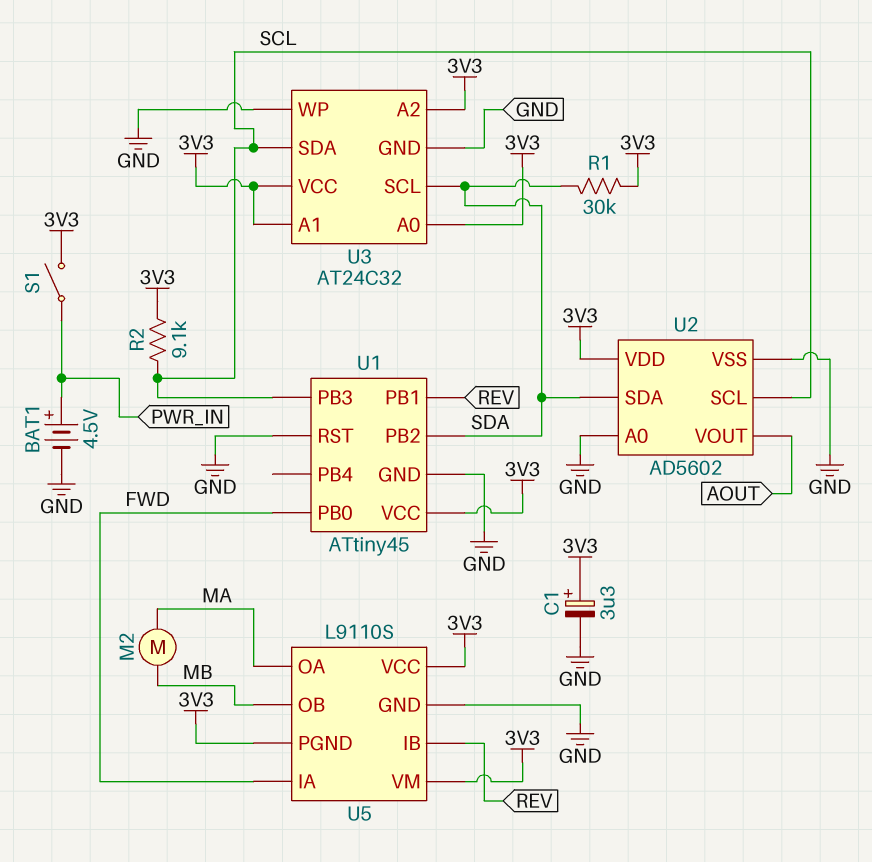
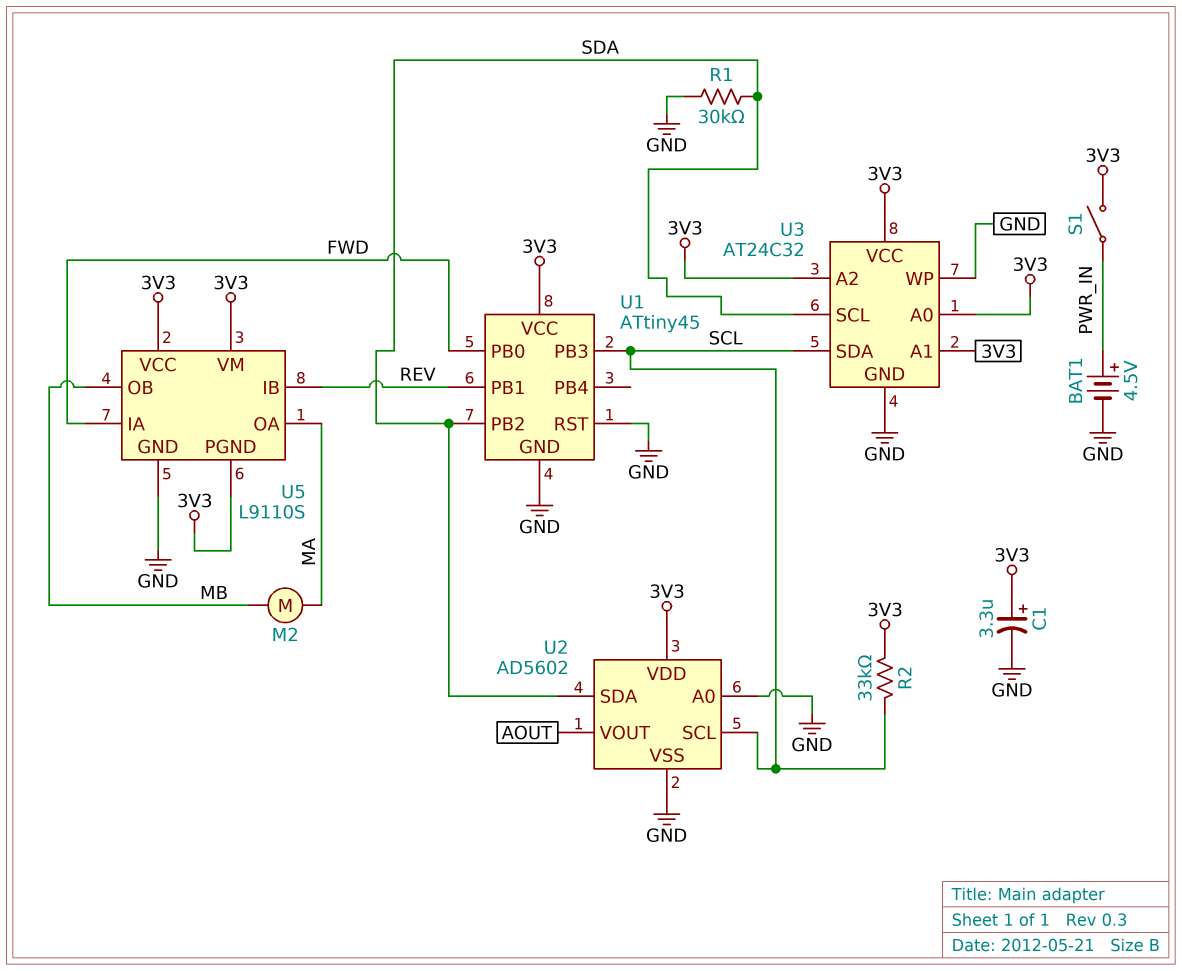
R1: 30k (3V3, SDA) -> 30k (GND, SDA)
R2: 9.1k (3V3, SCL) -> 33k (3V3, SCL)

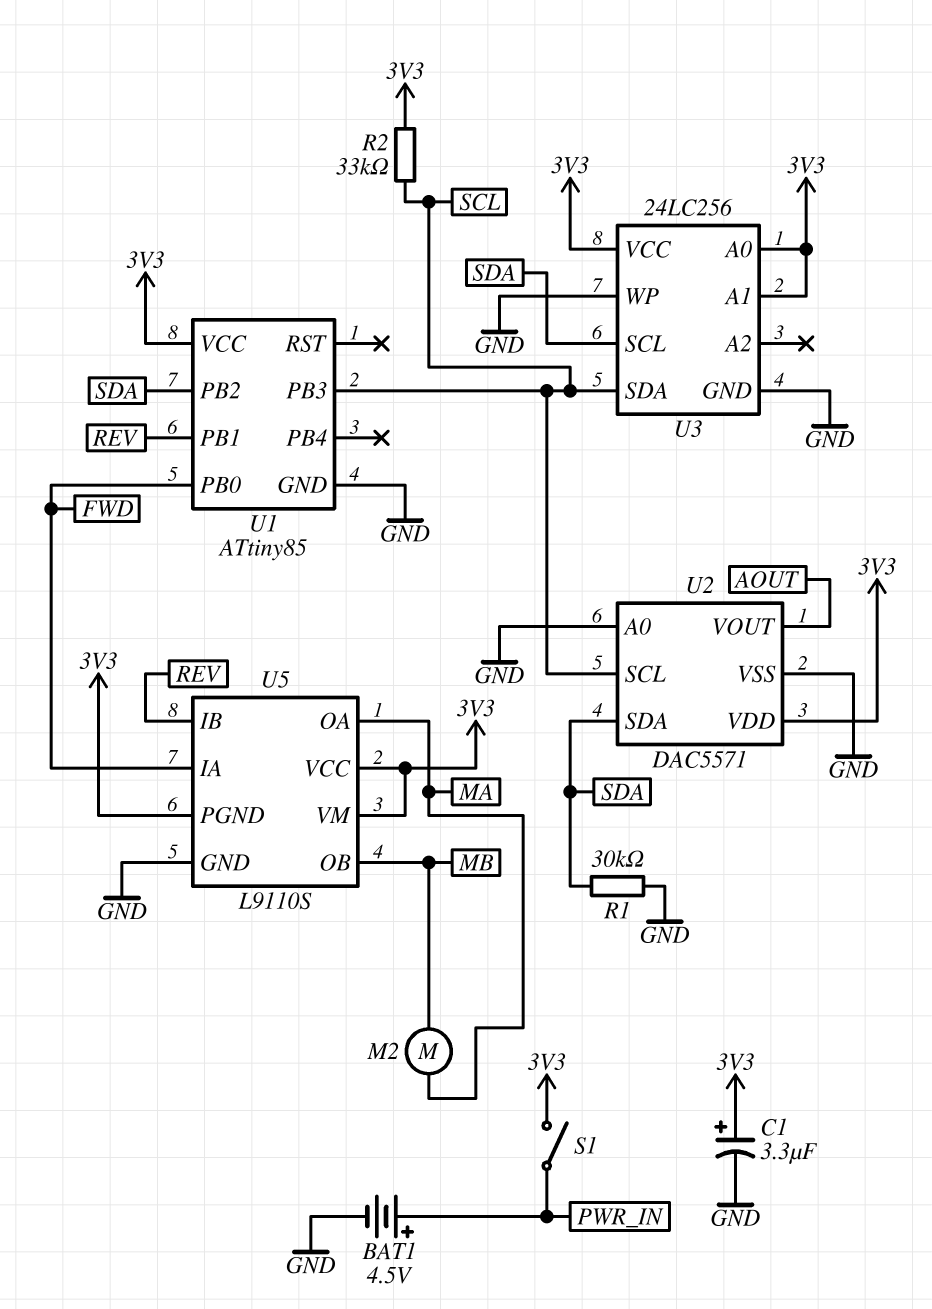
U1: ATtiny45 -> ATtiny85
U1 pin RST: GND -> none
U2: AD5602 -> DAC5571
U3: AT24C32 -> 24LC256
U3 pin A2: 3V3 -> none

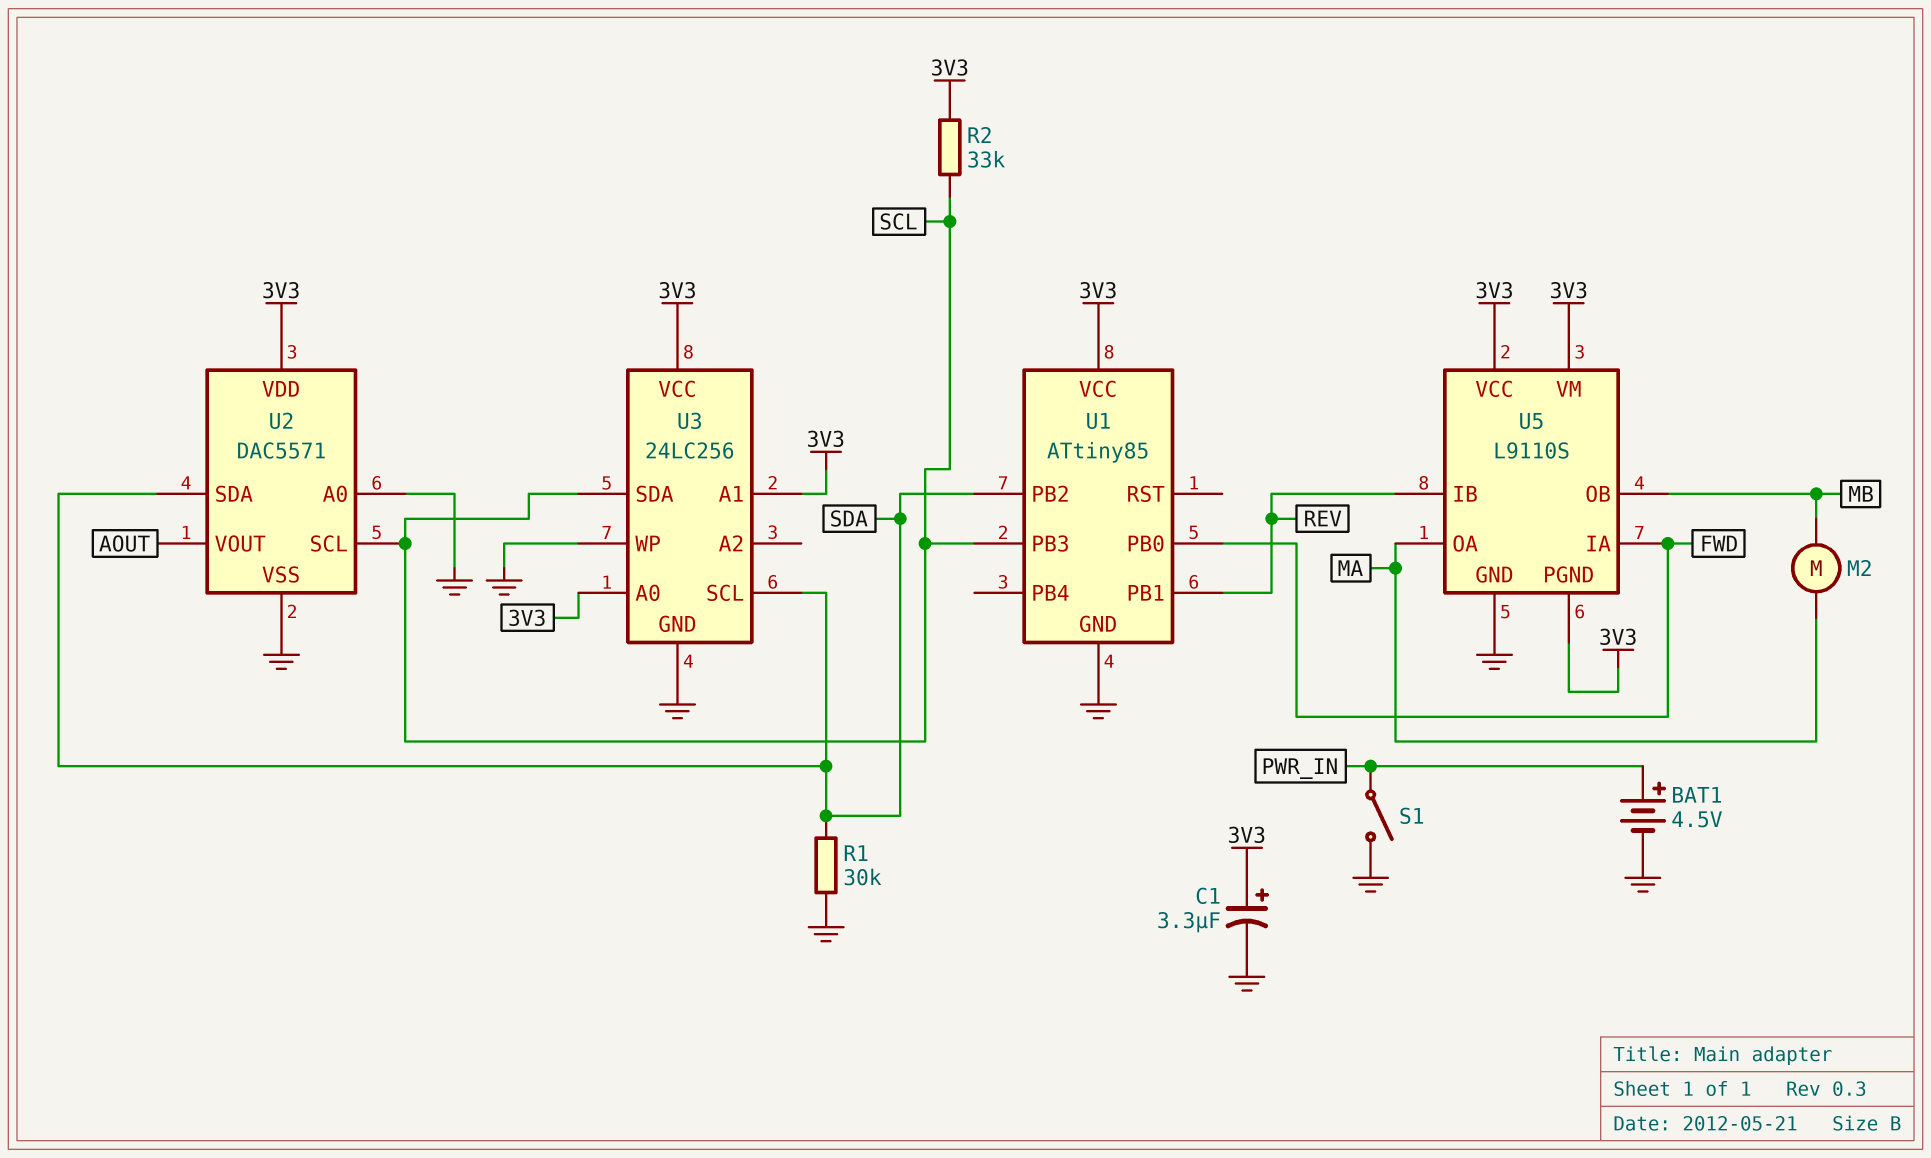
S1: switch (3V3, PWR_IN) -> switch (GND, PWR_IN)

